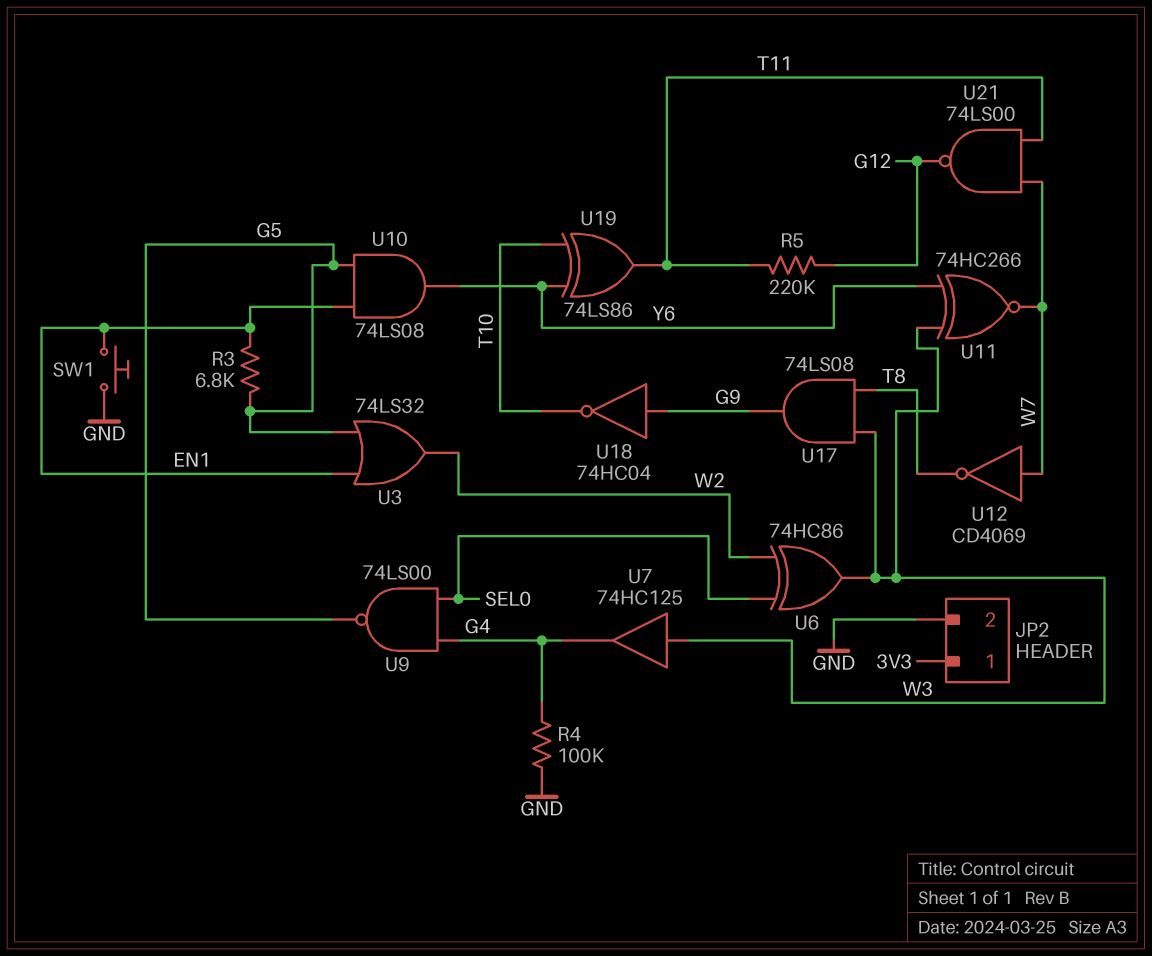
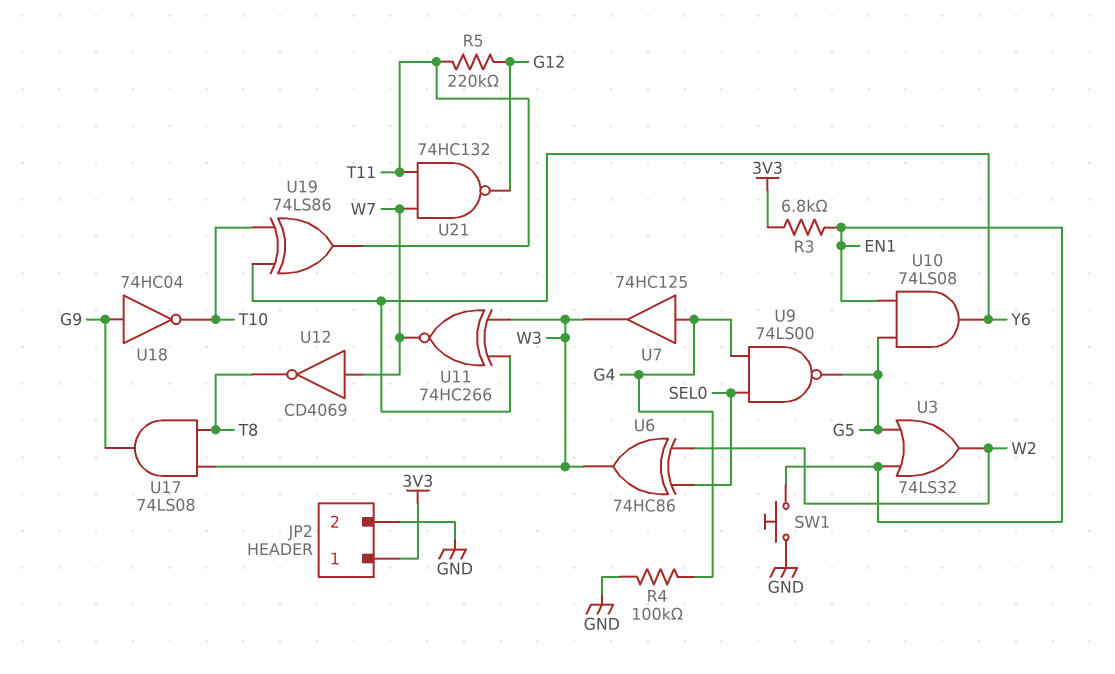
R3: 6.8k (EN1, G5) -> 6.8k (3V3, EN1)
U7: buffer 74HC125 (in W3, out G4) -> buffer 74HC125 (in G4, out W3)
U21: NAND 74LS00 (in T11, in W7, out G12) -> NAND 74HC132 (in T11, in W7, out G12)

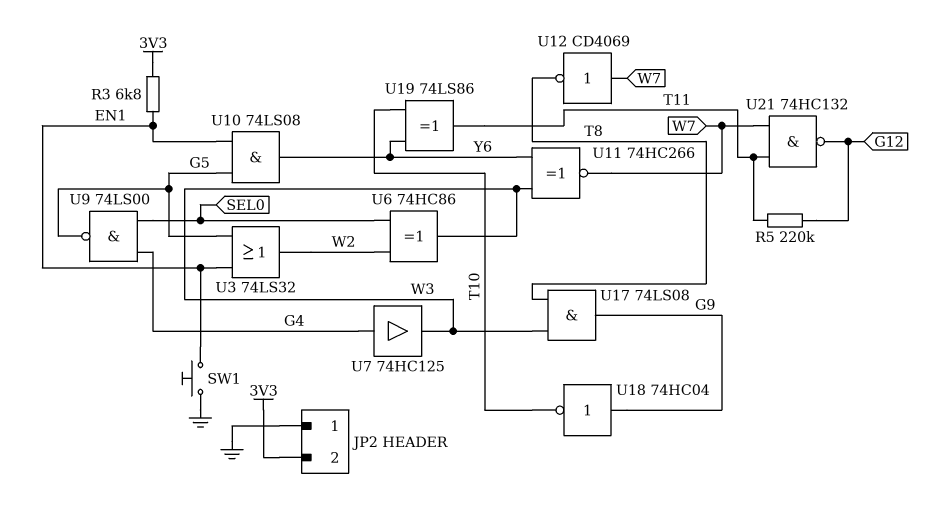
JP2 pin 1: 3V3 -> GND
JP2 pin 2: GND -> 3V3
R4: 100k (G4, GND) -> none

